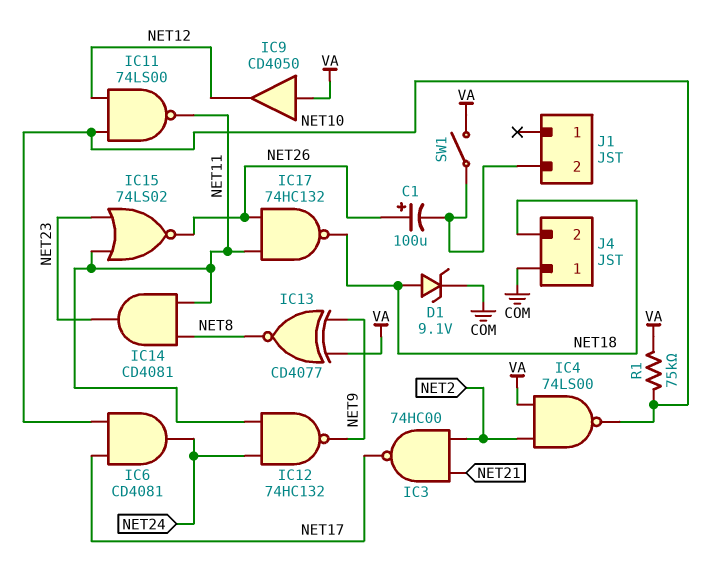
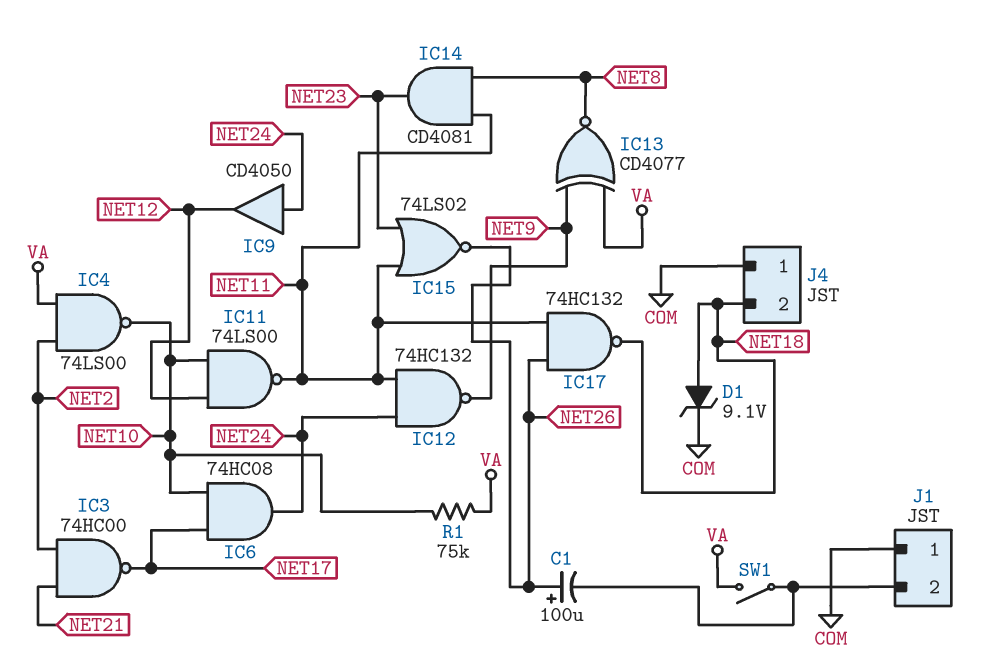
IC6: AND CD4081 (in NET10, in NET17, out NET24) -> AND 74HC08 (in NET10, in NET17, out NET24)
IC9: buffer CD4050 (in VA, out NET12) -> buffer CD4050 (in NET24, out NET12)
J1 pin 1: none -> COM

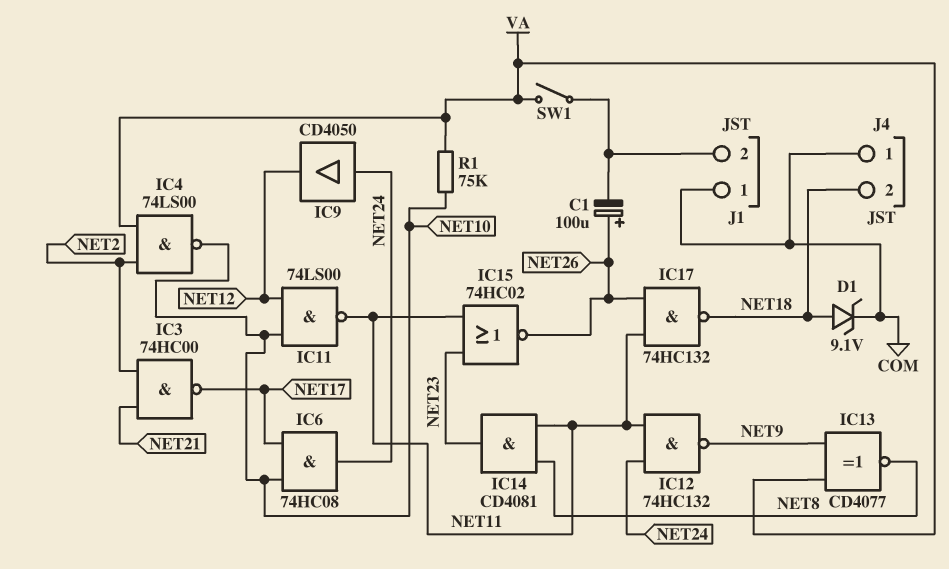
IC15: NOR 74LS02 (in NET11, in NET23, out NET26) -> NOR 74HC02 (in NET11, in NET23, out NET26)

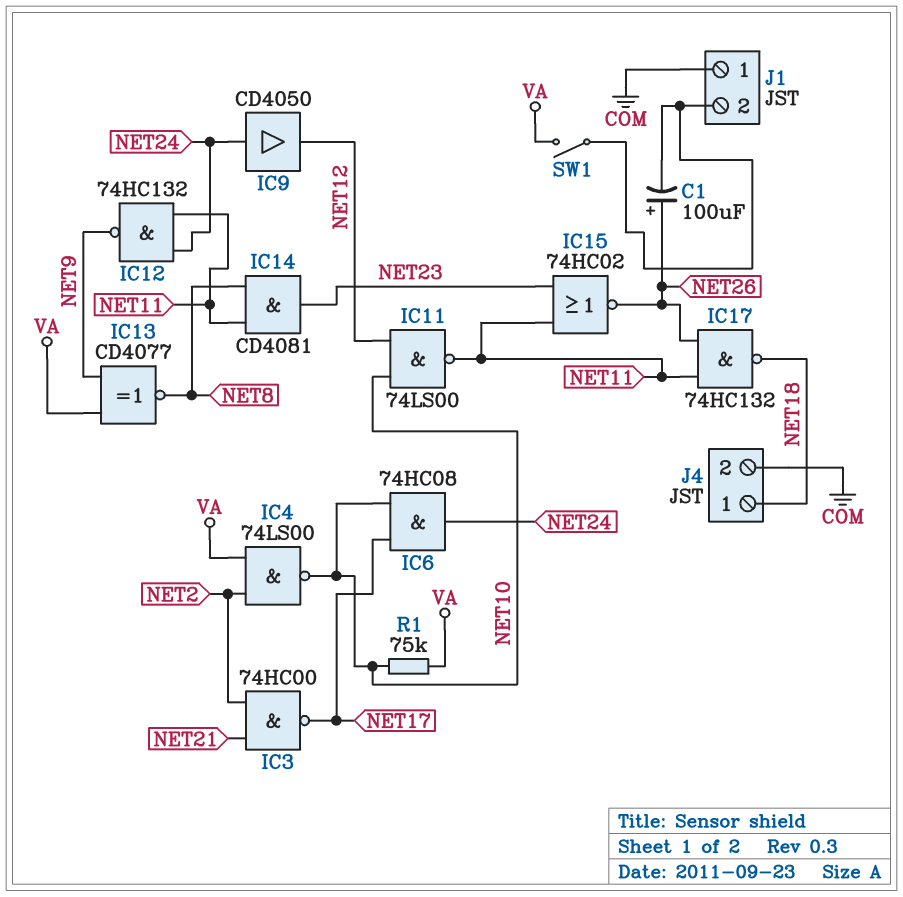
D1: zener 9.1V (A NET18, K COM) -> none
J4 pin 1: COM -> NET18
J4 pin 2: NET18 -> COM

